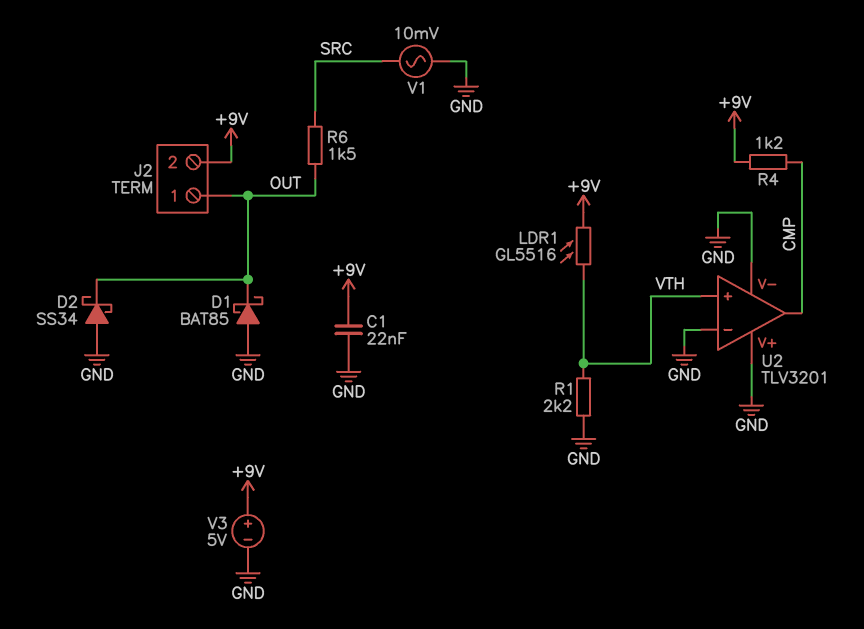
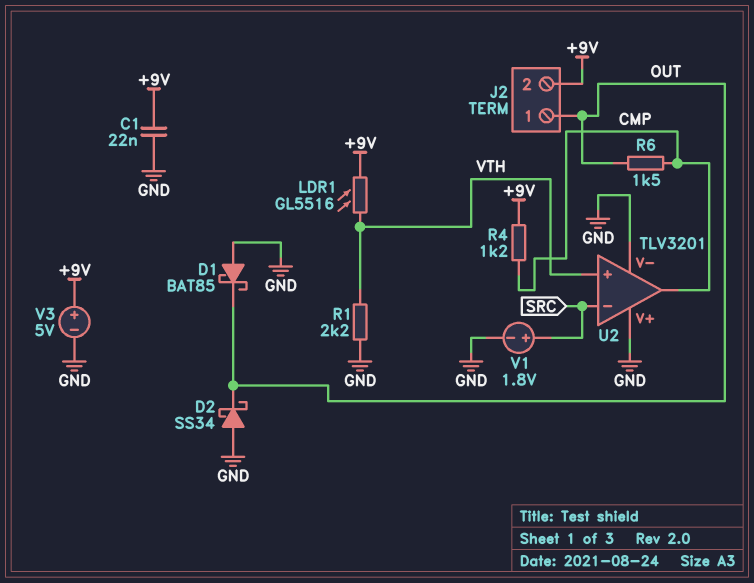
R6: 1.5k (OUT, SRC) -> 1.5k (CMP, OUT)
U2 pin in-: GND -> SRC
V1: AC 10mV (GND, SRC) -> 1.8V (plus SRC, minus GND)

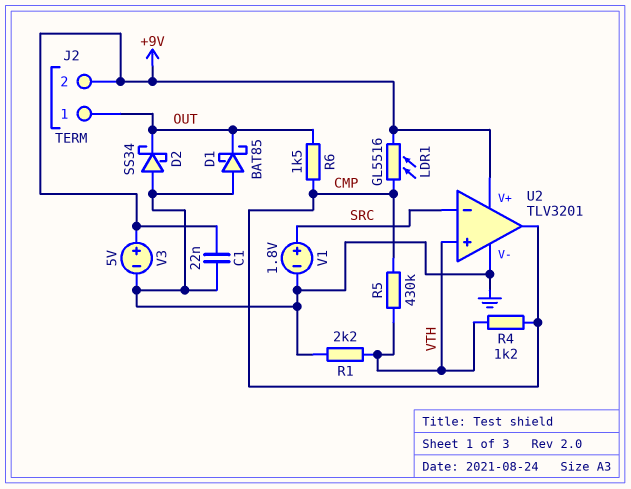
LDR1: GL5516 (+9V, VTH) -> GL5516 (+9V, CMP)
R4: 1.2k (+9V, CMP) -> 1.2k (CMP, VTH)
R5: none -> 430k (CMP, VTH)
U2 pin V+: GND -> +9V

